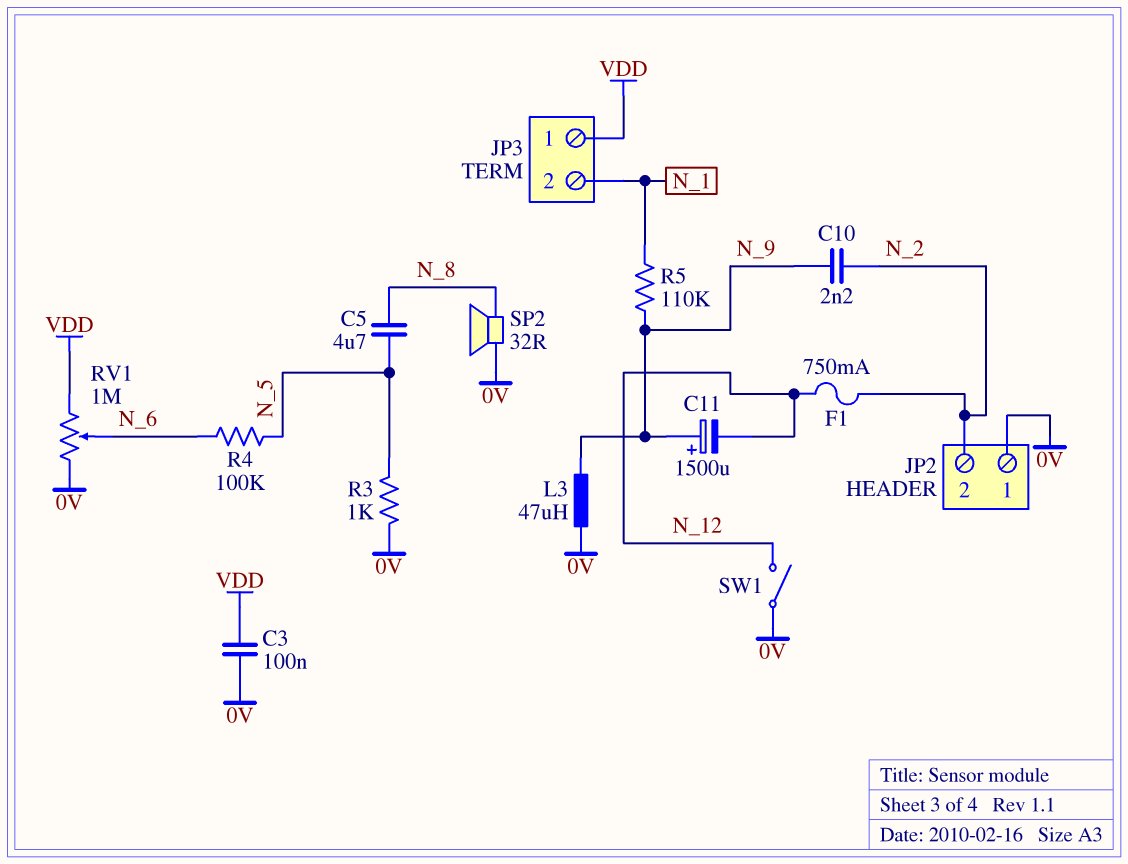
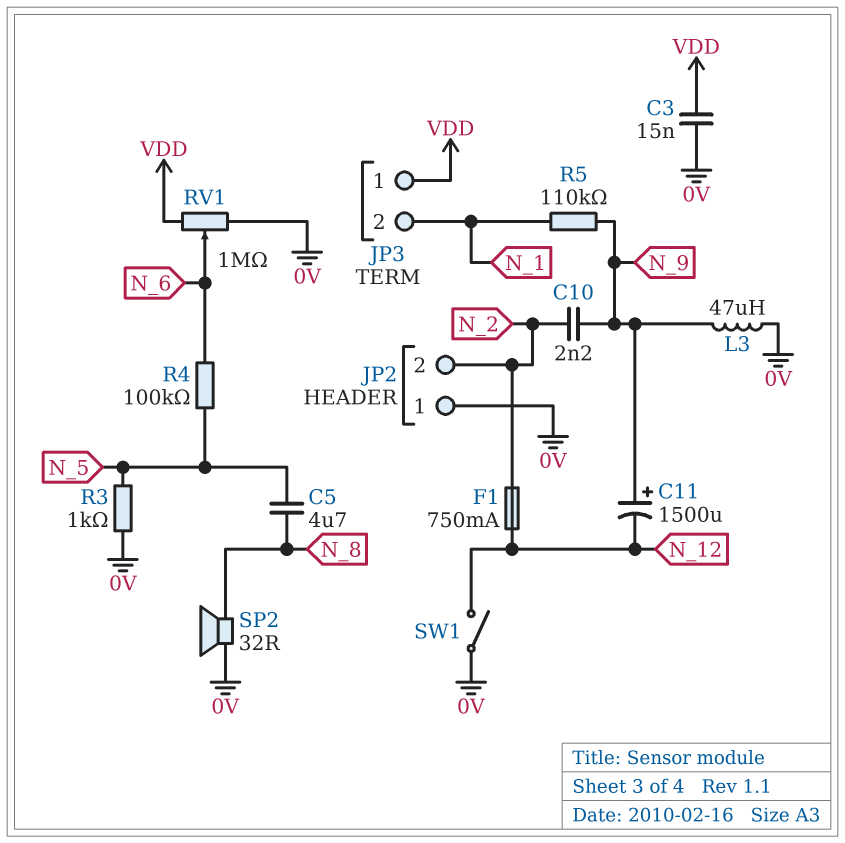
C3: 100nF (0V, VDD) -> 15nF (0V, VDD)

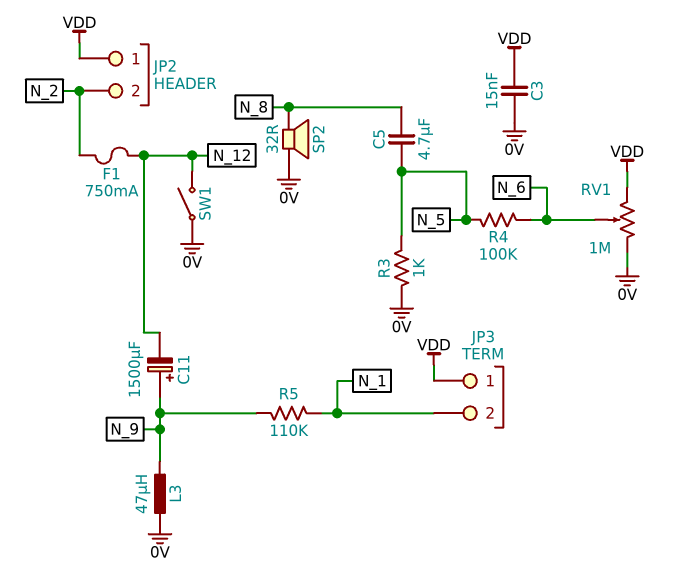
C10: 2.2nF (N_2, N_9) -> none
JP2 pin 1: 0V -> VDD

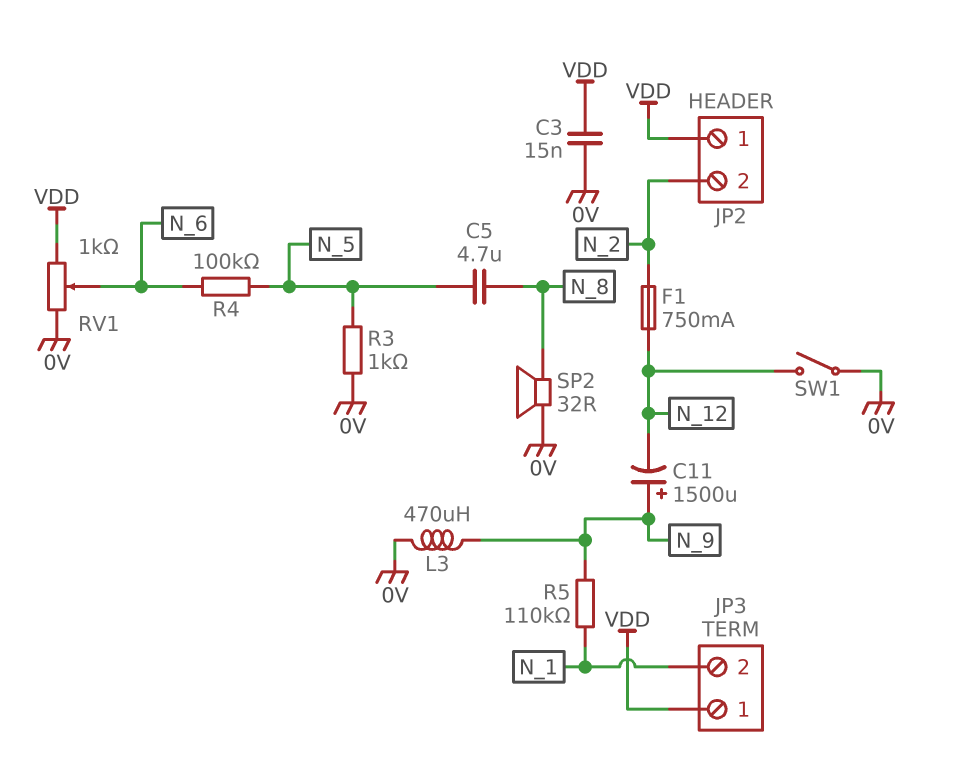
L3: 47uH (0V, N_9) -> 470uH (0V, N_9)
RV1: 1M (0V, VDD, wiper N_6) -> 1k (0V, VDD, wiper N_6)

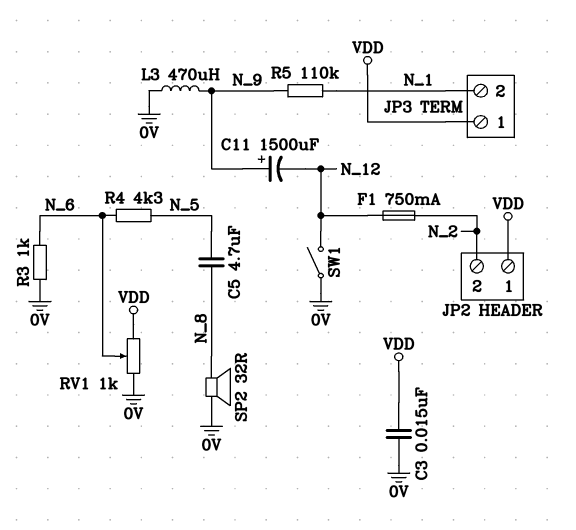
R3: 1k (0V, N_5) -> 1k (0V, N_6)
R4: 100k (N_5, N_6) -> 4.3k (N_5, N_6)

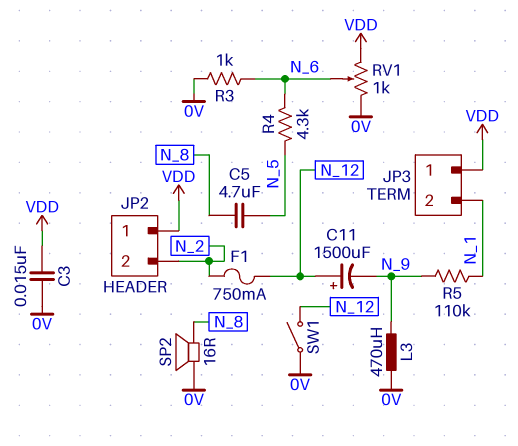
C11: 1500uF (plus N_9, minus N_12) -> 1500uF (plus N_12, minus N_9)
SP2: speaker 32R (0V, N_8) -> speaker 16R (0V, N_8)

